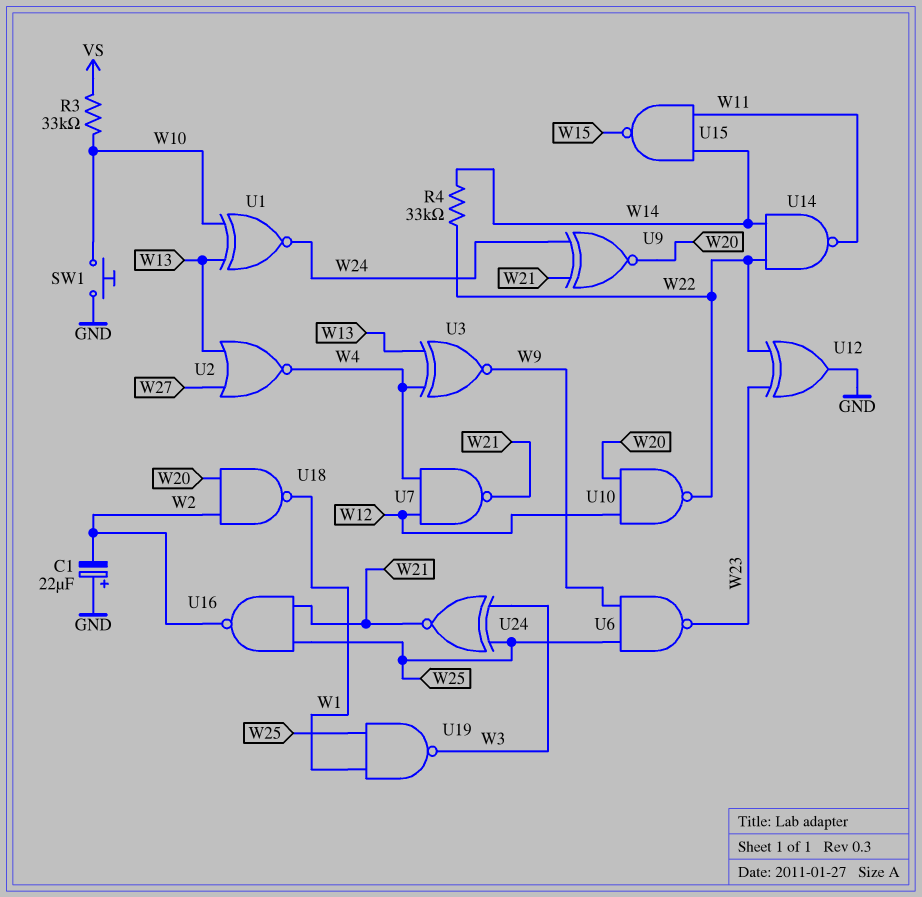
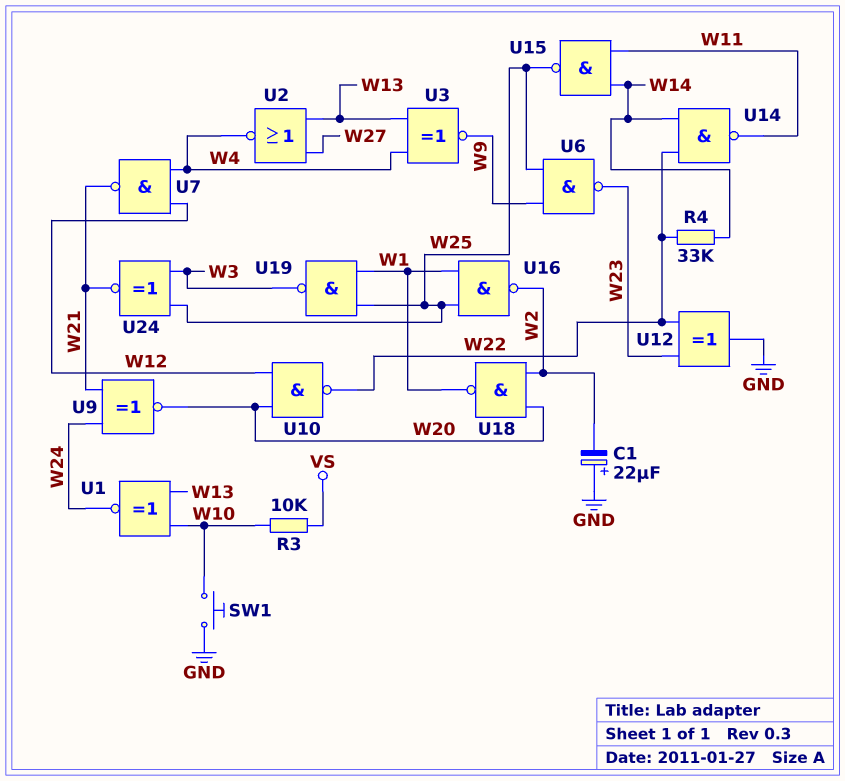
R3: 33k (VS, W10) -> 10k (VS, W10)
U15: NAND (in W11, in W14, out W15) -> NAND (in W11, in W14, out W25)
U16: NAND (in W21, in W25, out W2) -> NAND (in W1, in W25, out W2)

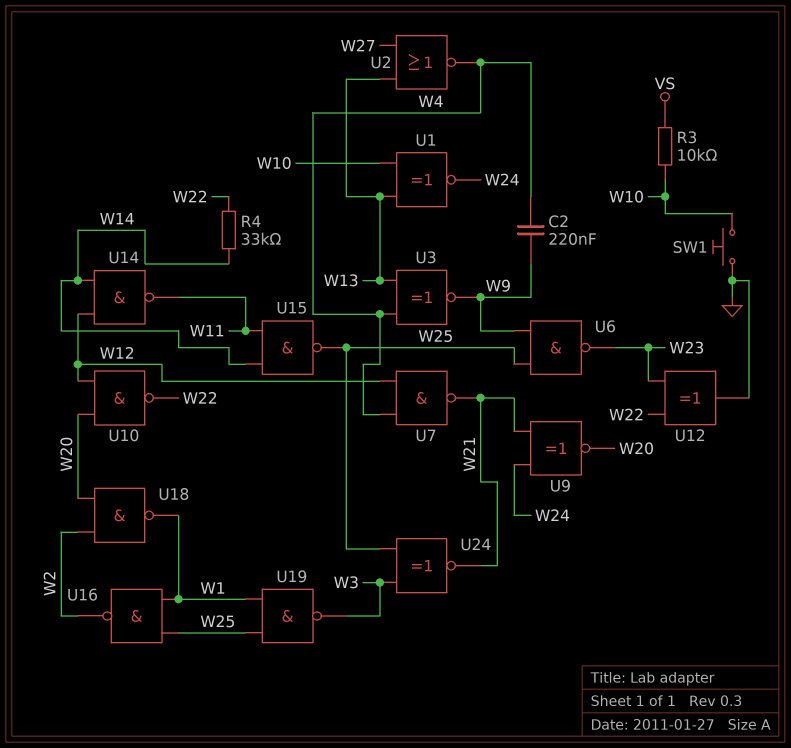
C1: 22uF (plus GND, minus W2) -> none
C2: none -> 220nF (W4, W9)
U14: NAND (in W14, in W22, out W11) -> NAND (in W12, in W14, out W11)

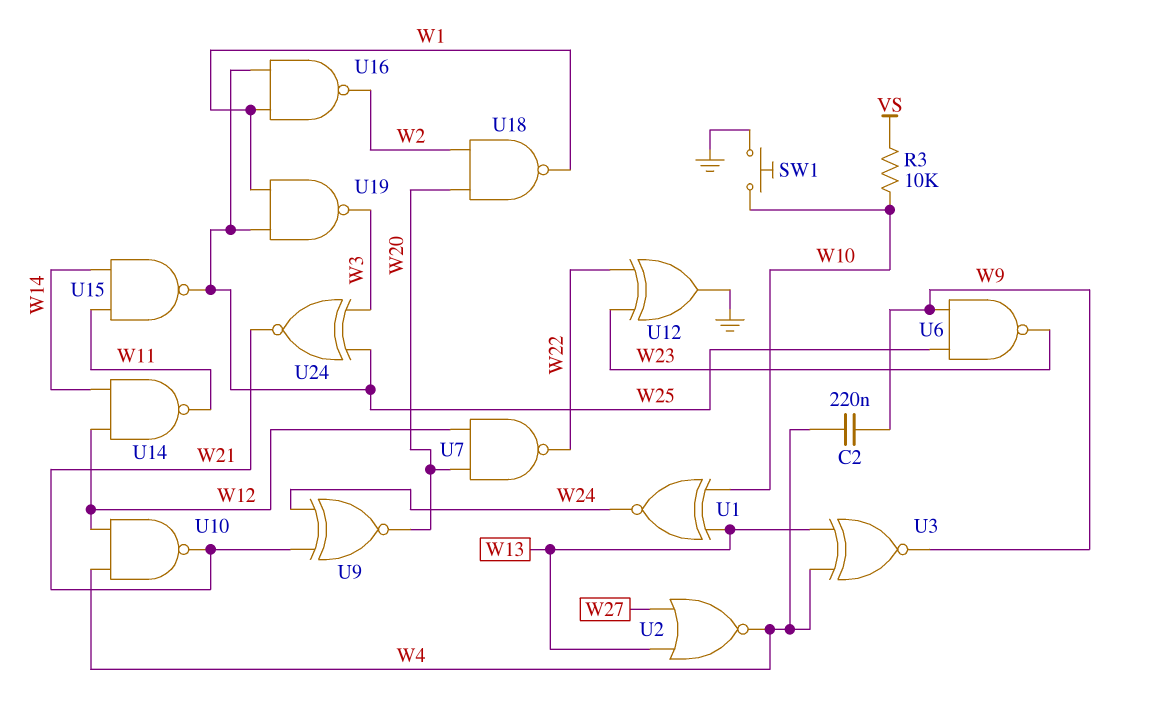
R4: 33k (W14, W22) -> none
U7: NAND (in W4, in W12, out W21) -> NAND (in W12, in W20, out W22)
U10: NAND (in W12, in W20, out W22) -> NAND (in W4, in W12, out W21)

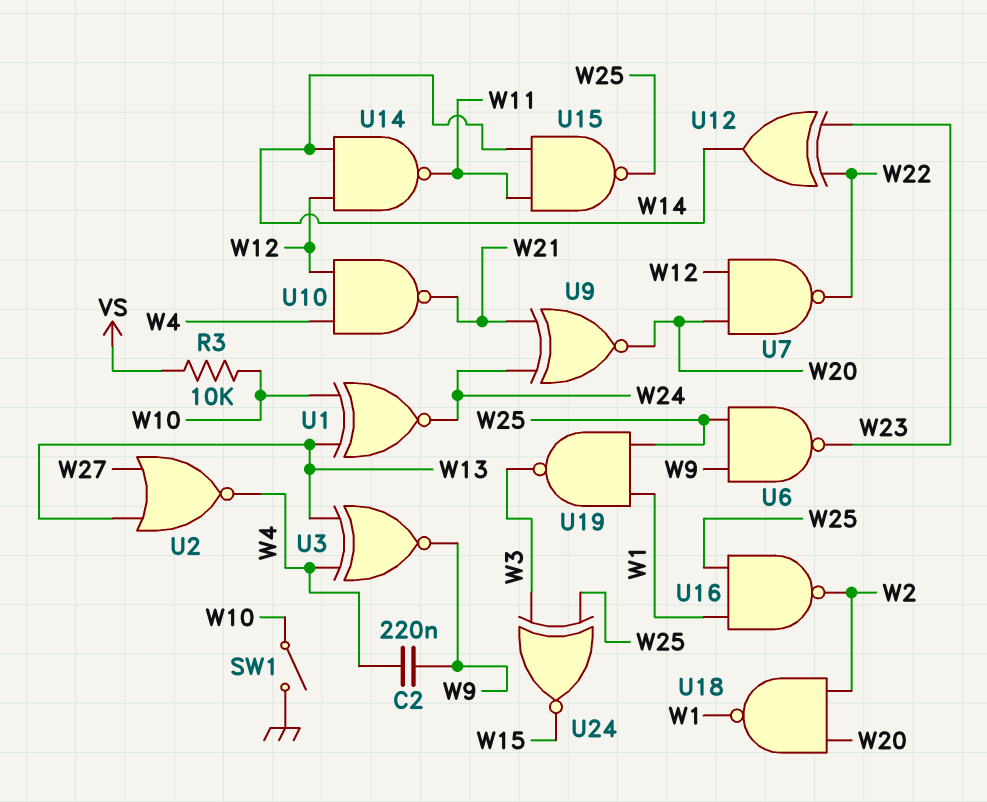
SW1: button (GND, W10) -> switch (GND, W10)
U12: XOR (in W22, in W23, out GND) -> XOR (in W22, in W23, out W14)
U24: XNOR (in W3, in W25, out W21) -> XNOR (in W3, in W25, out W15)

